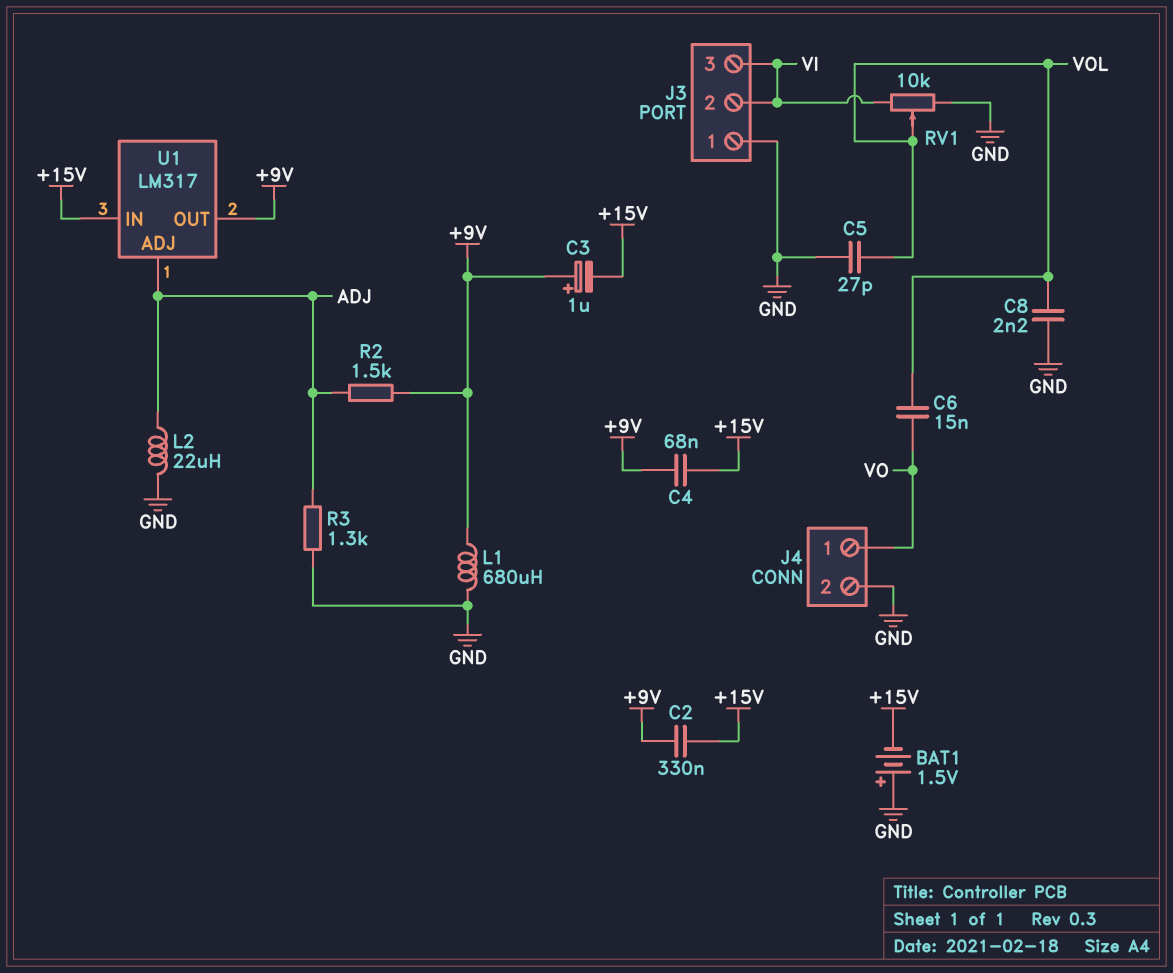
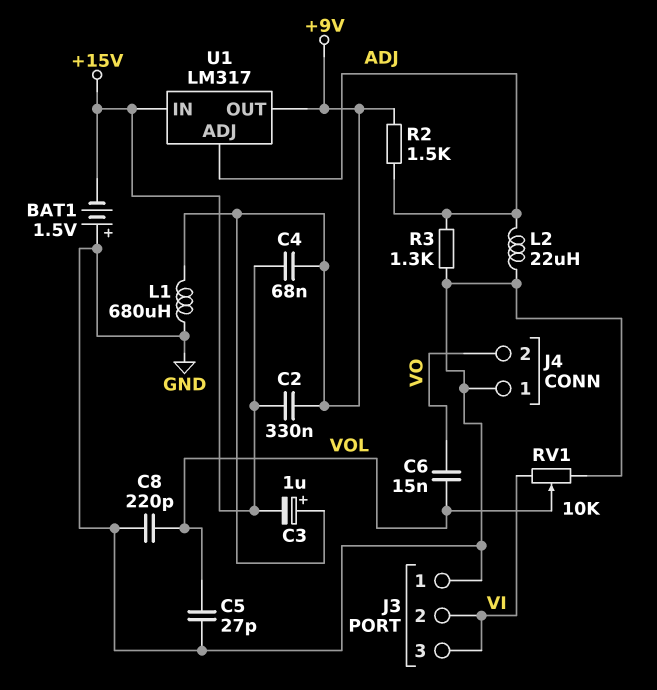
C8: 2.2nF (GND, VOL) -> 220pF (GND, VOL)
J4 pin 1: VO -> GND
J4 pin 2: GND -> VO

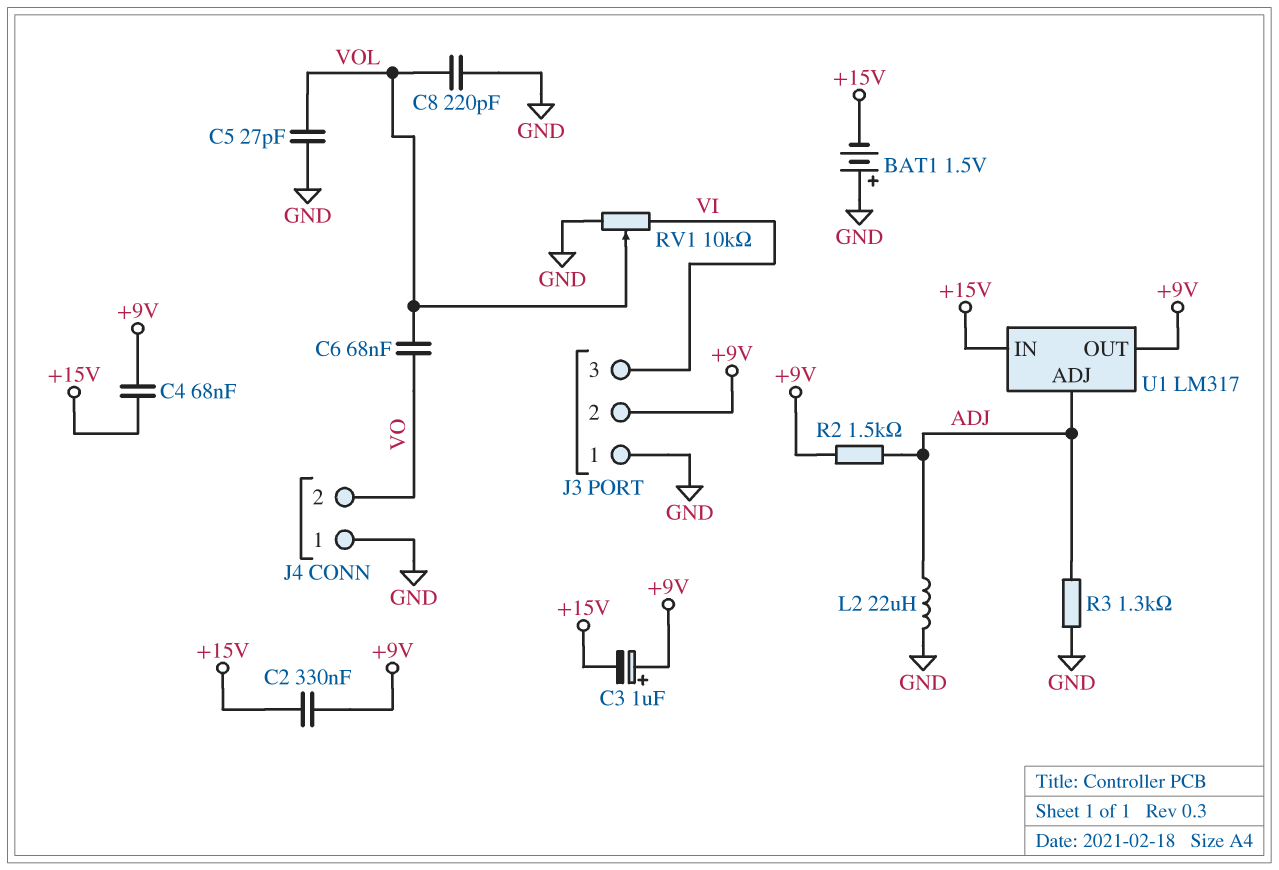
C6: 15nF (VO, VOL) -> 68nF (VO, VOL)
J3 pin 2: VI -> +9V
L1: 680uH (+9V, GND) -> none

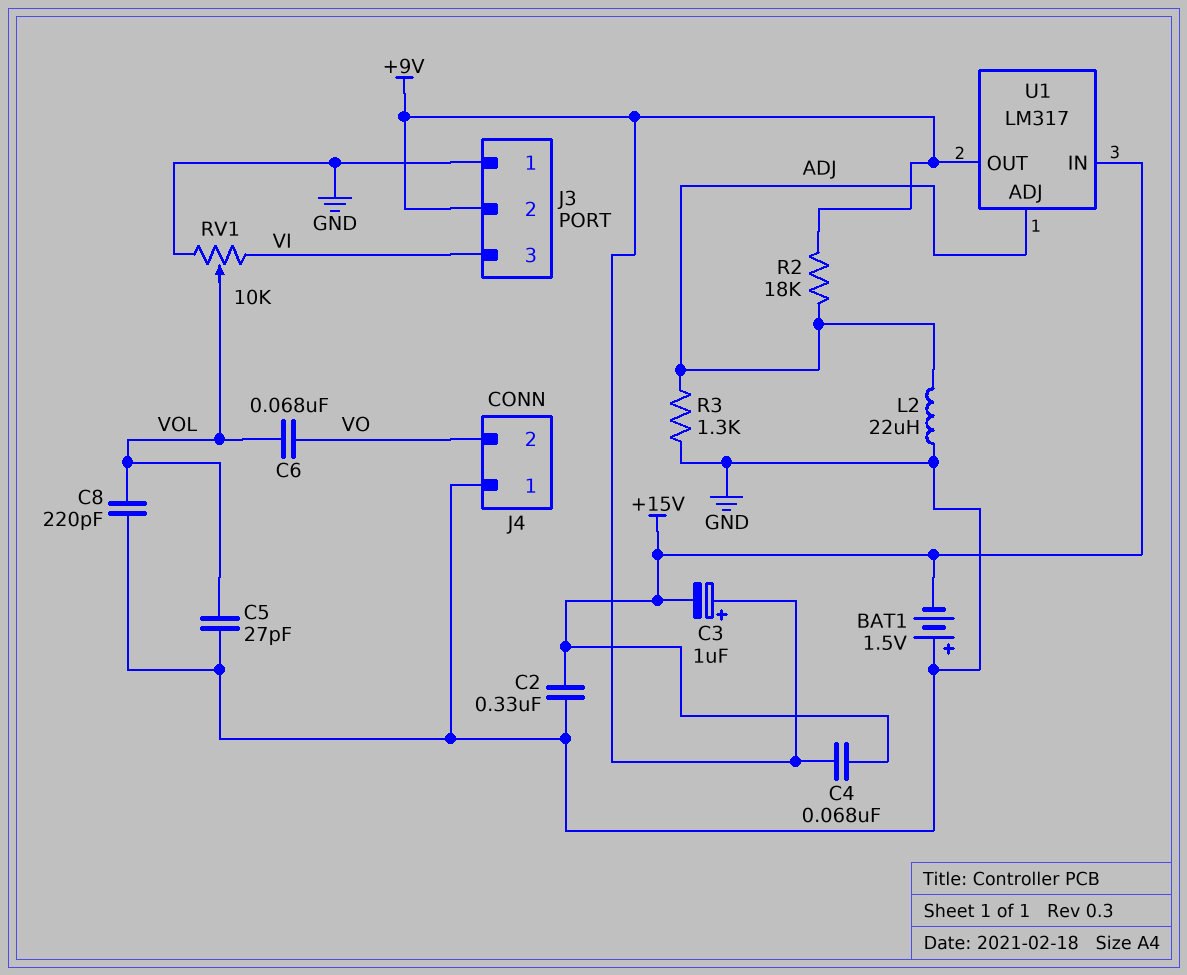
C2: 330nF (+9V, +15V) -> 330nF (+15V, GND)
R2: 1.5k (+9V, ADJ) -> 18k (+9V, ADJ)

